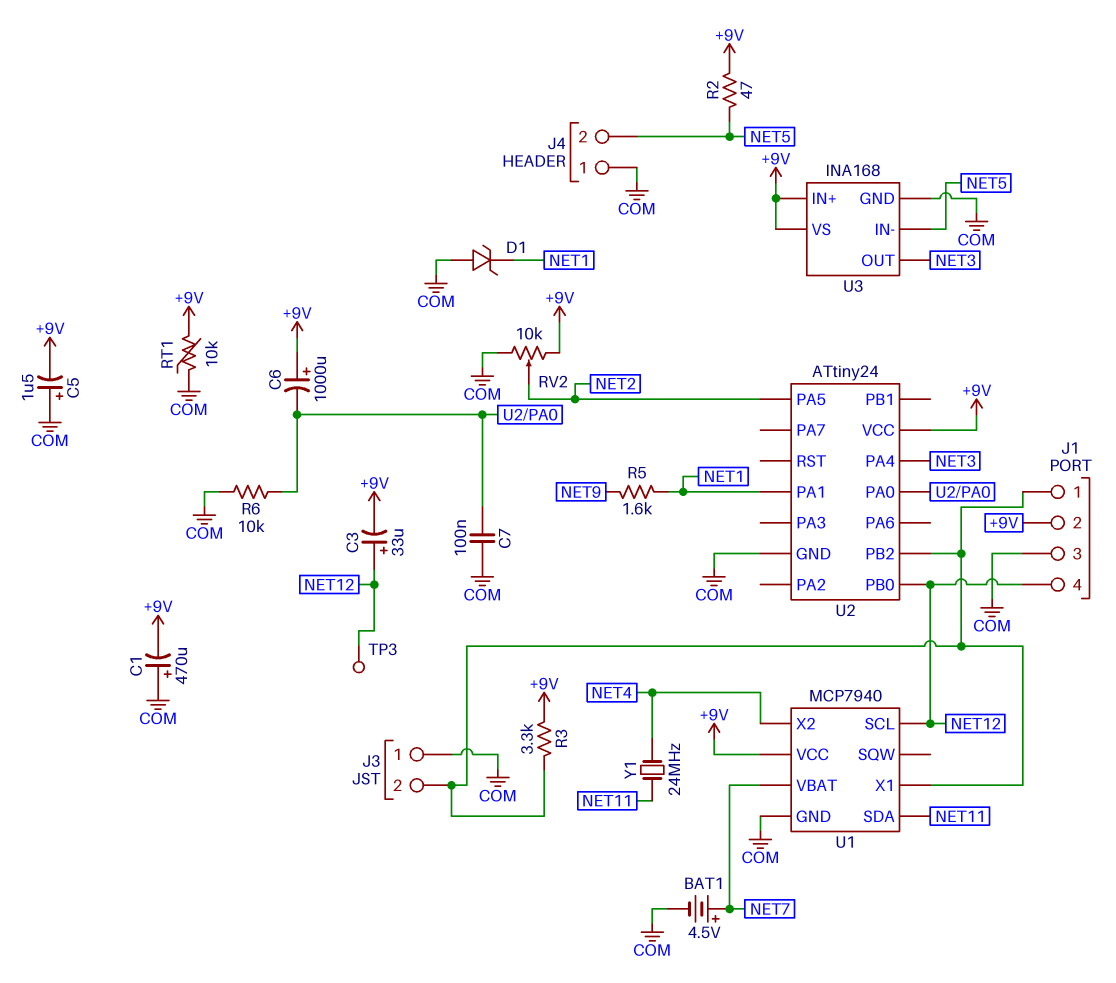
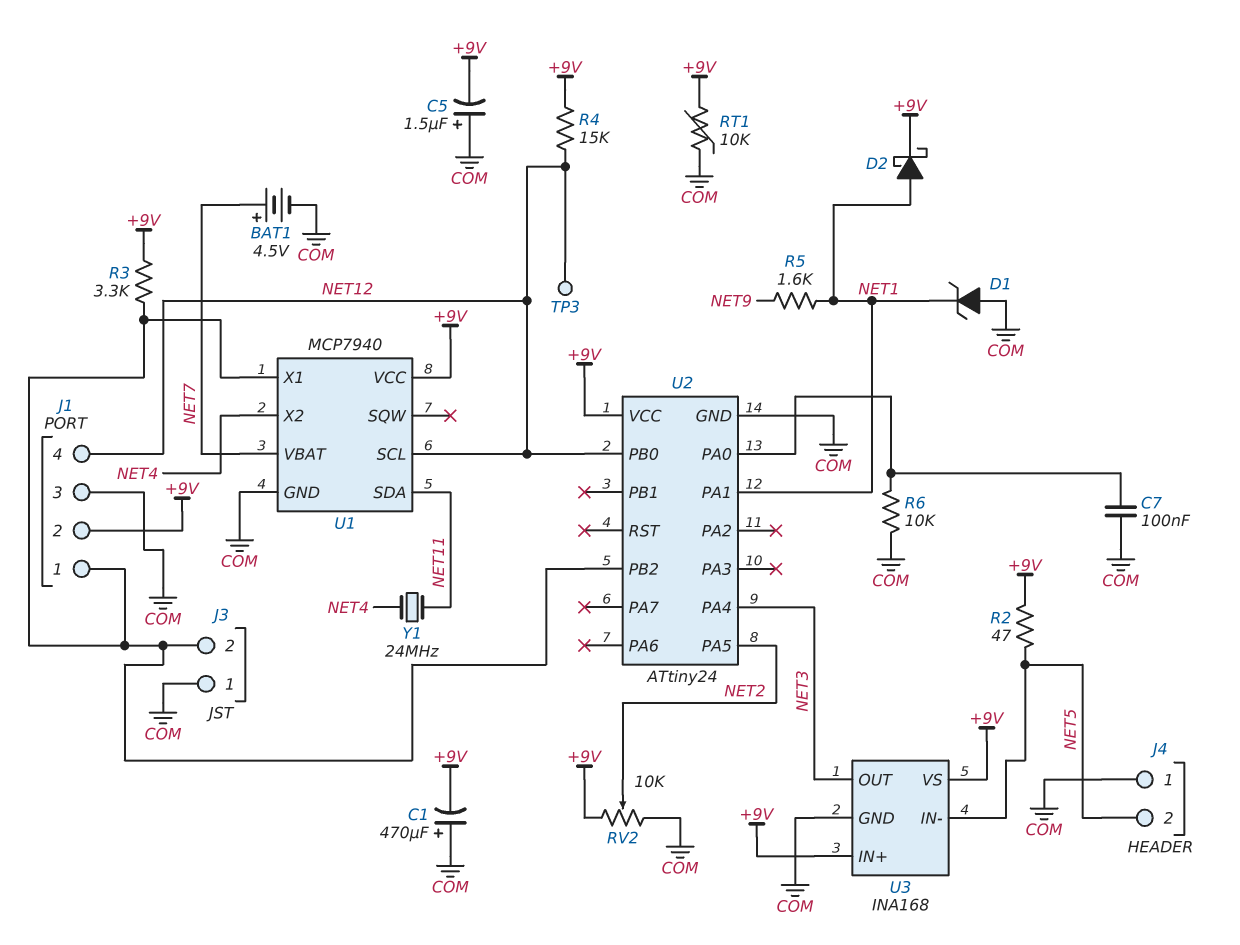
C3: 33uF (plus NET12, minus +9V) -> none
C6: 1000uF (plus +9V, minus U2/PA0) -> none
D2: none -> schottky (A NET1, K +9V)
R4: none -> 15k (+9V, NET12)

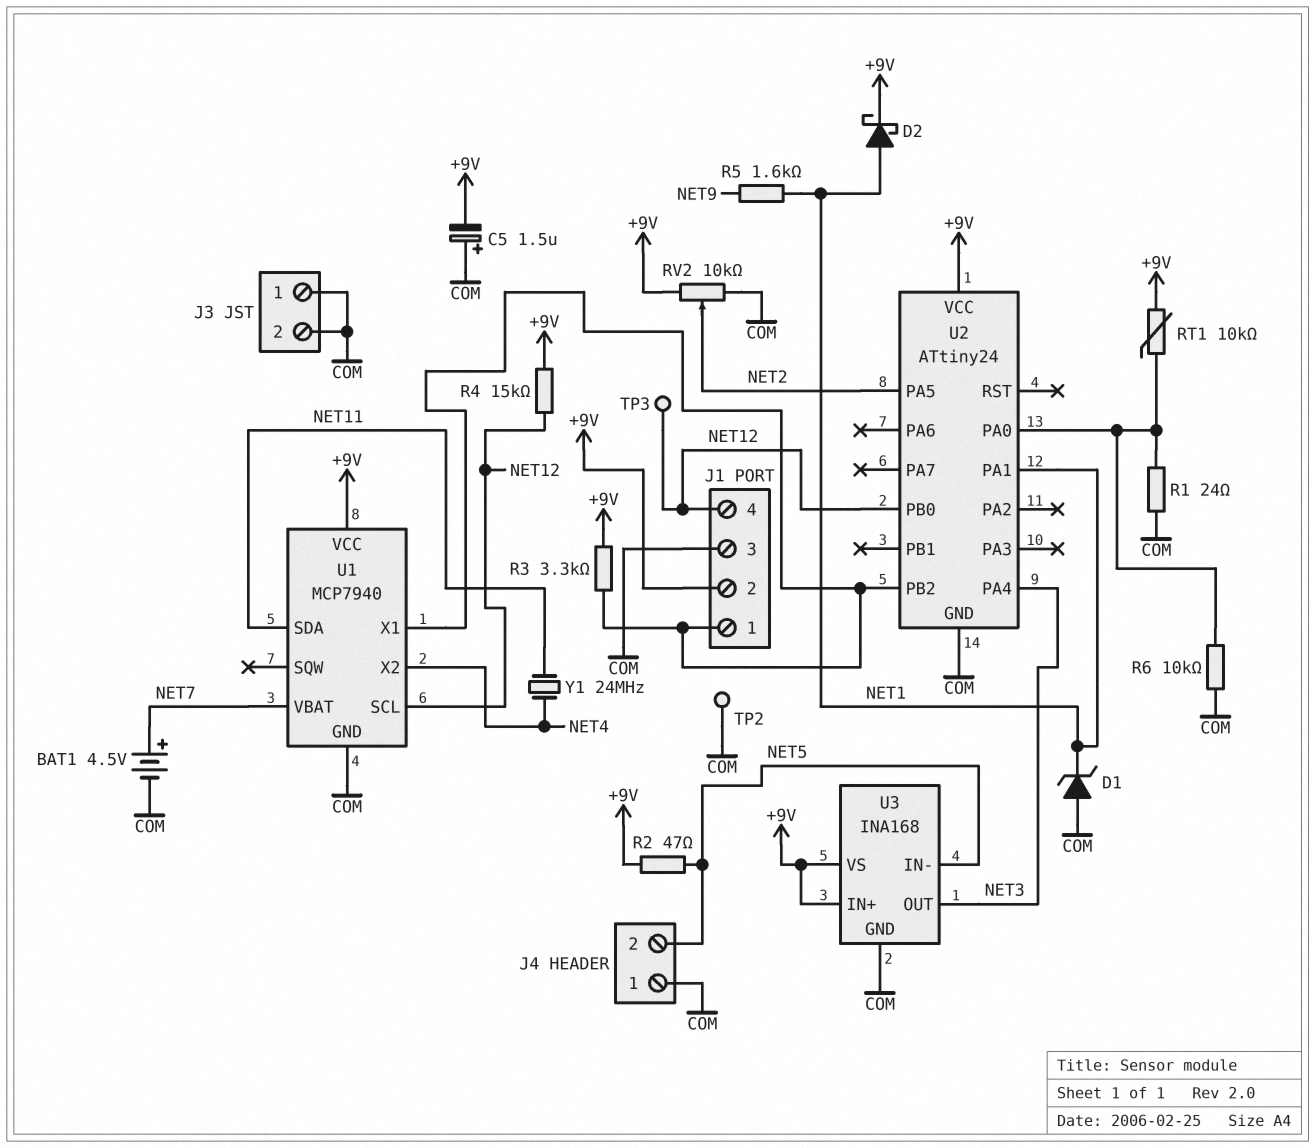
C1: 470uF (plus COM, minus +9V) -> none
C7: 100nF (COM, U2/PA0) -> none
J3 pin 2: J1/1 -> COM
R1: none -> 24 (COM, U2/PA0)
RT1: 10k (+9V, COM) -> 10k (+9V, U2/PA0)
TP2: none -> test point (COM)

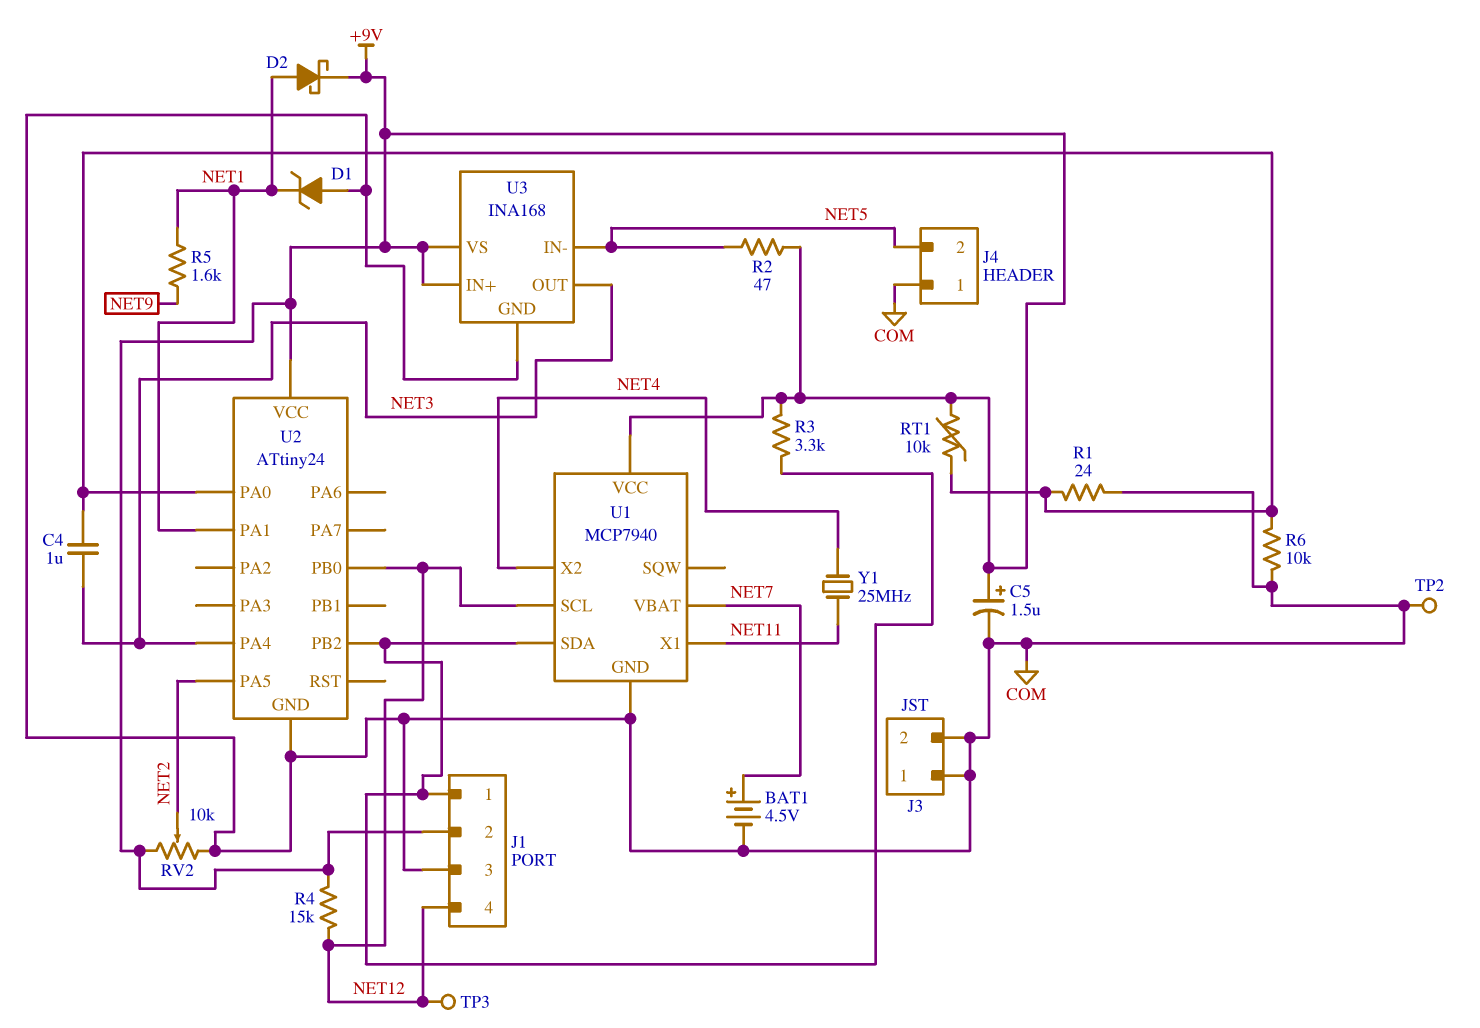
C4: none -> 1uF (NET3, U2/PA0)
C5: 1.5uF (plus COM, minus +9V) -> 1.5uF (plus +9V, minus COM)
U1 pin SDA: NET11 -> J1/1
U1 pin X1: J1/1 -> NET11
Y1: 24MHz (NET4, NET11) -> 25MHz (NET4, NET11)

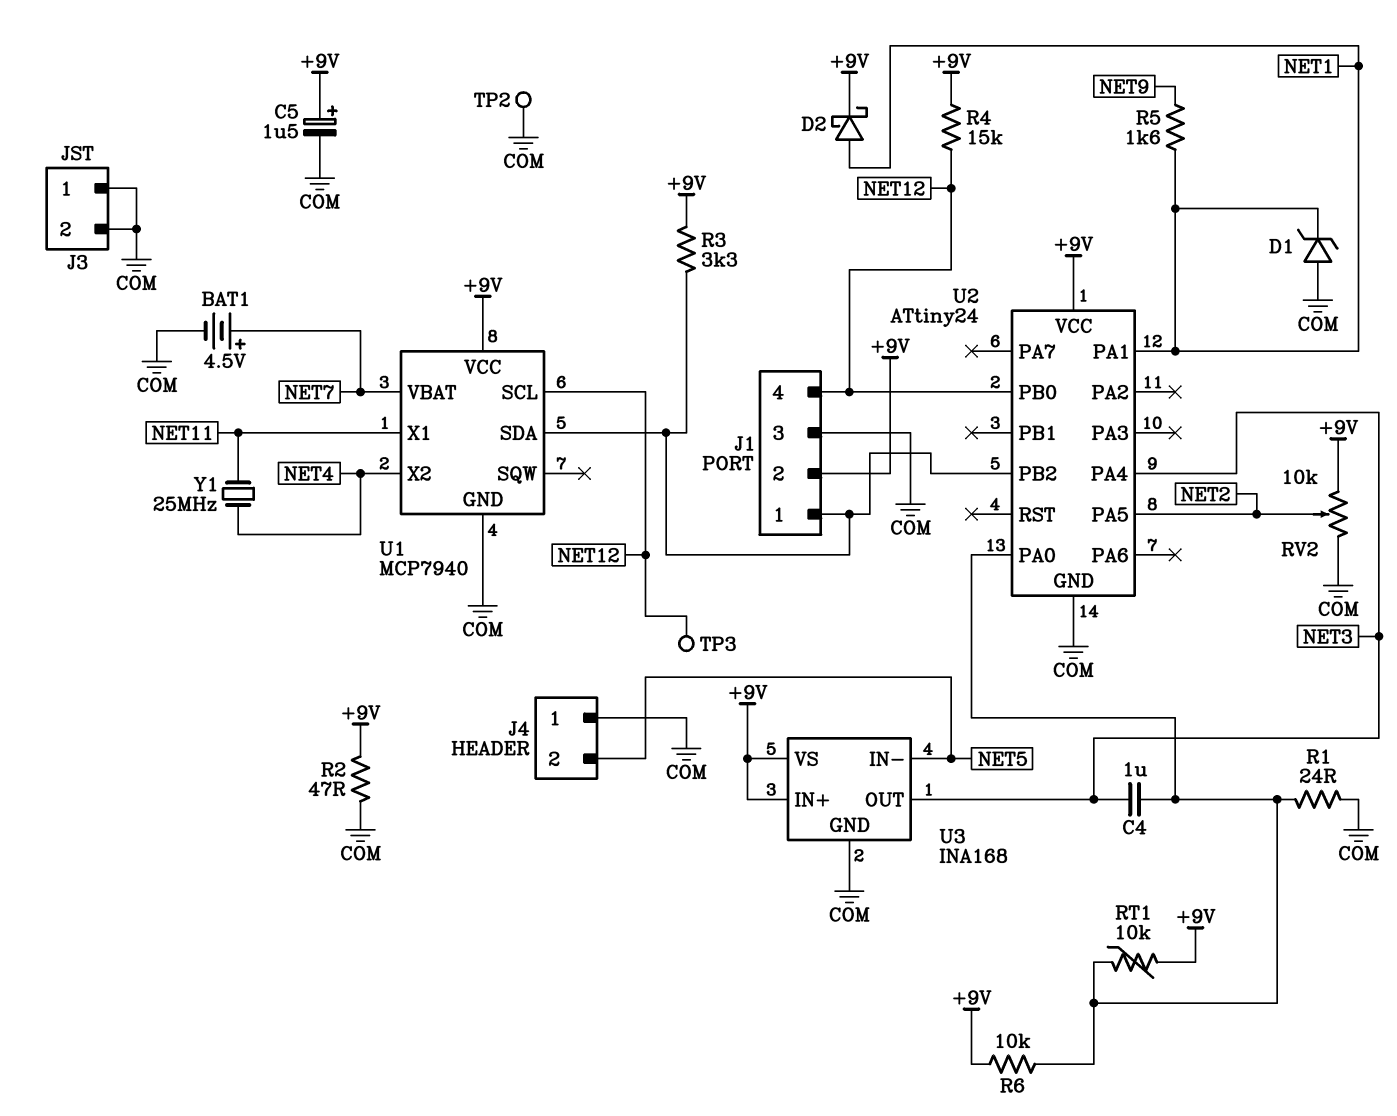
R2: 47 (+9V, NET5) -> 47 (+9V, COM)
R6: 10k (COM, U2/PA0) -> 10k (+9V, U2/PA0)

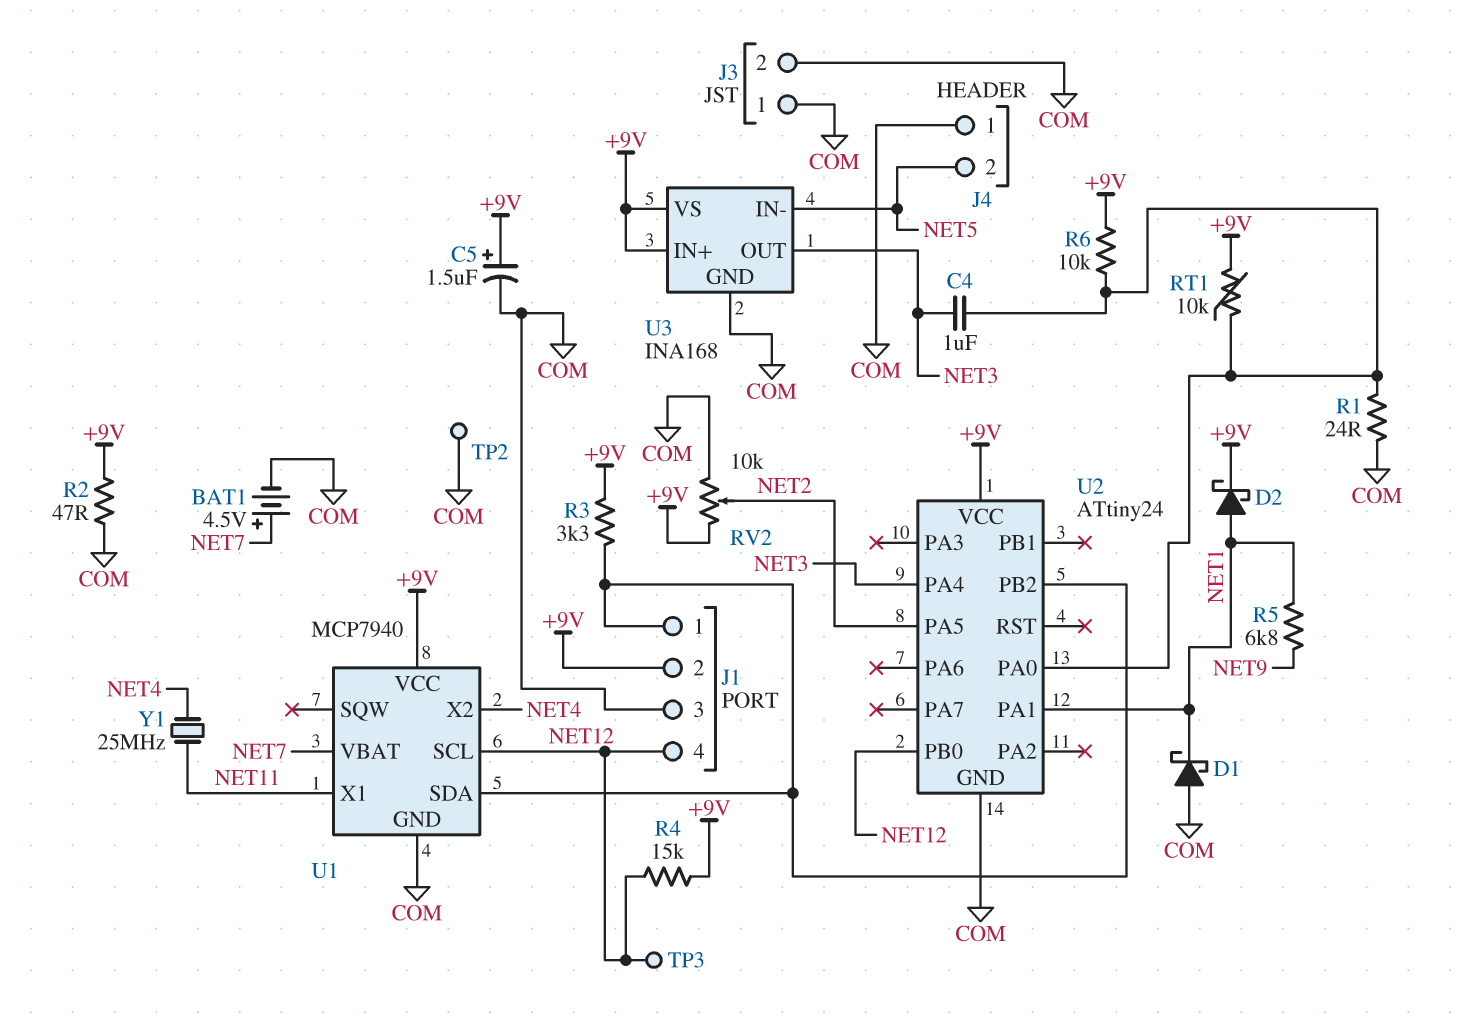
D1: zener (A COM, K NET1) -> schottky (A COM, K NET1)
R5: 1.6k (NET1, NET9) -> 6.8k (NET1, NET9)

